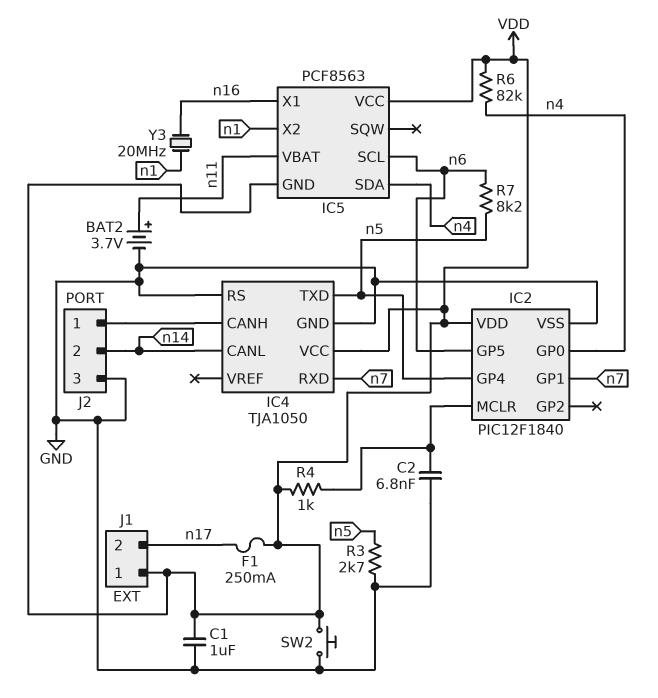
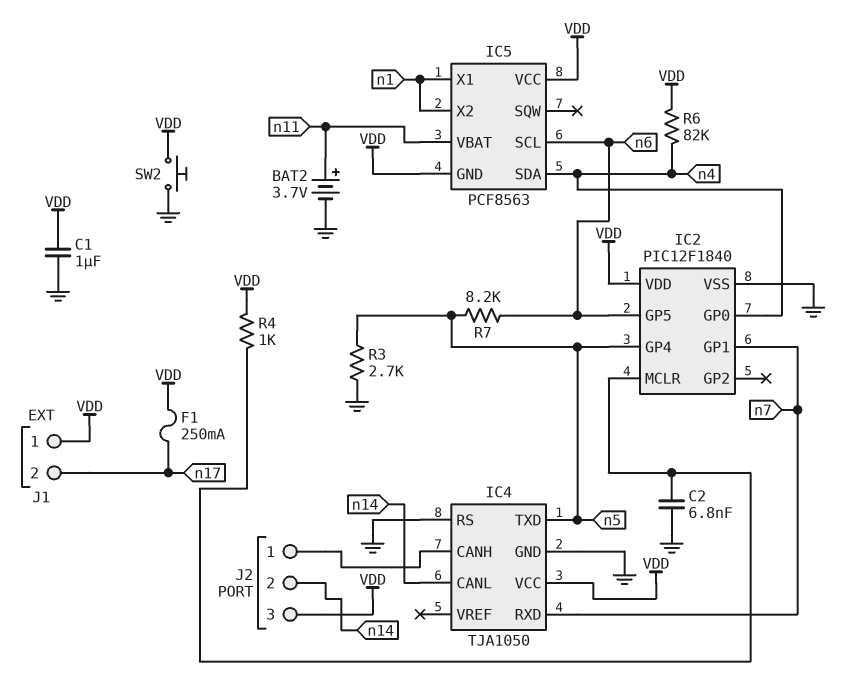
IC5 pin X1: n16 -> n1
J2 pin 3: GND -> VDD
Y3: 20MHz (n1, n16) -> none

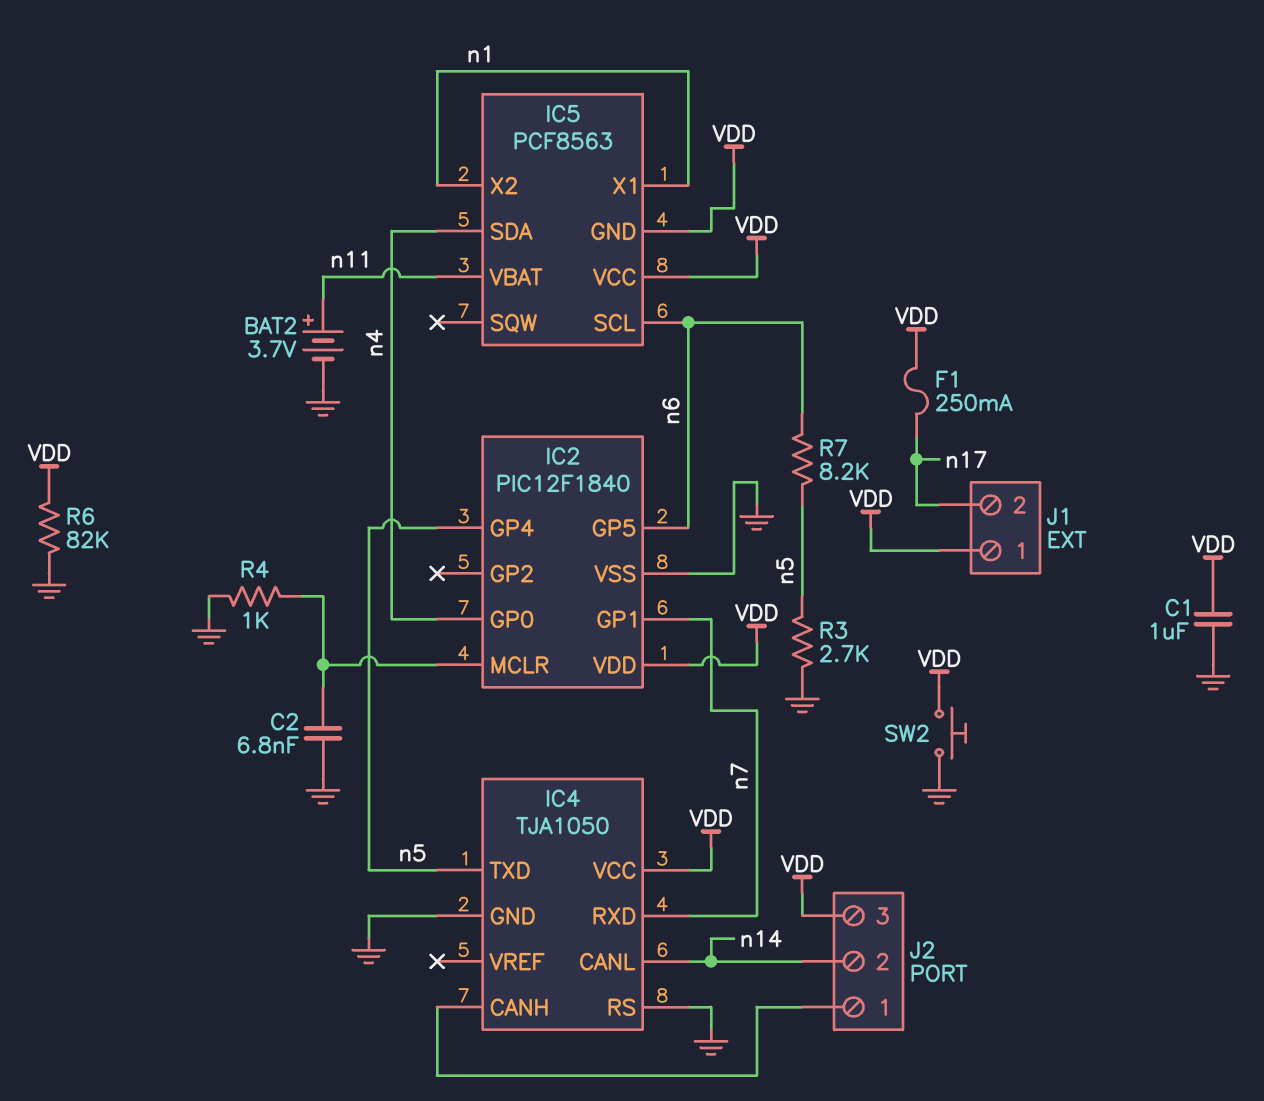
R4: 1k (IC2/MCLR, VDD) -> 1k (GND, IC2/MCLR)
R6: 82k (VDD, n4) -> 82k (GND, VDD)

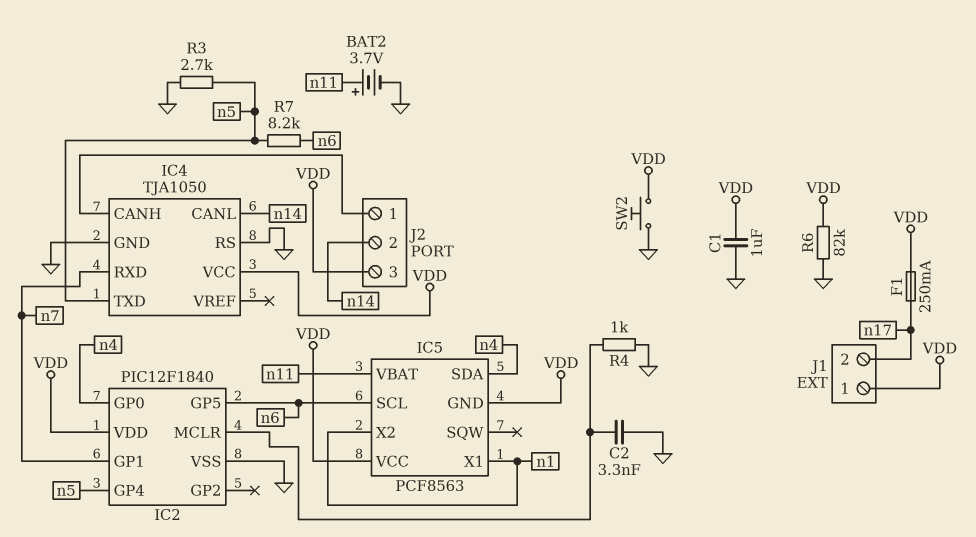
C2: 6.8nF (GND, IC2/MCLR) -> 3.3nF (GND, IC2/MCLR)

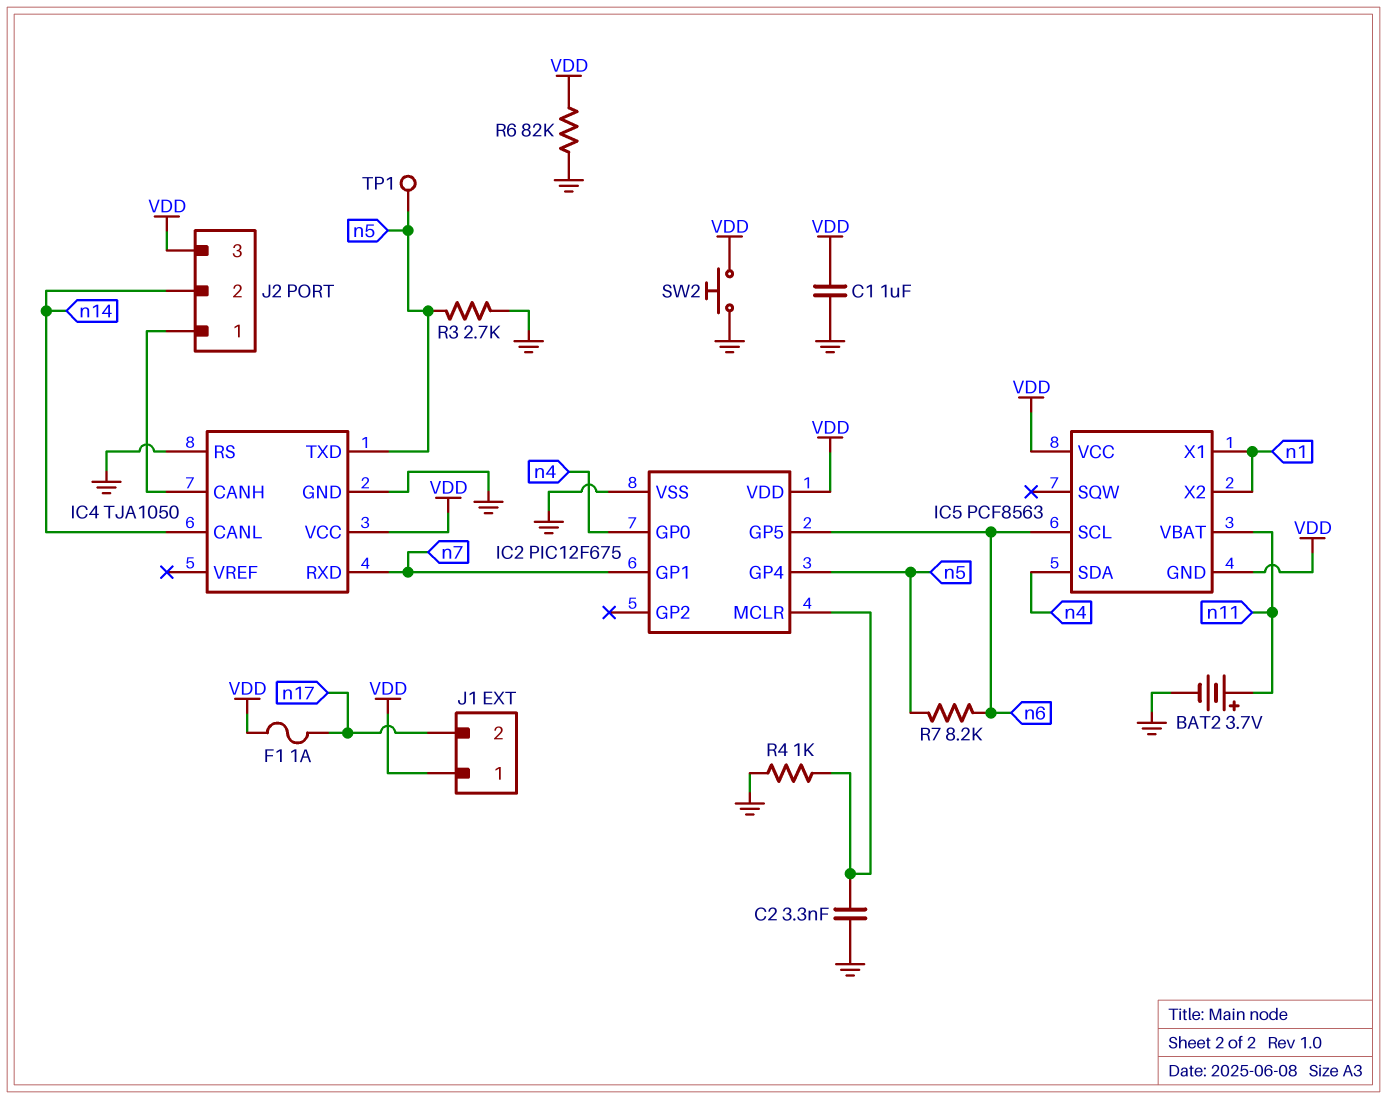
F1: 250mA (VDD, n17) -> 1A (VDD, n17)
IC2: PIC12F1840 -> PIC12F675
TP1: none -> test point (n5)

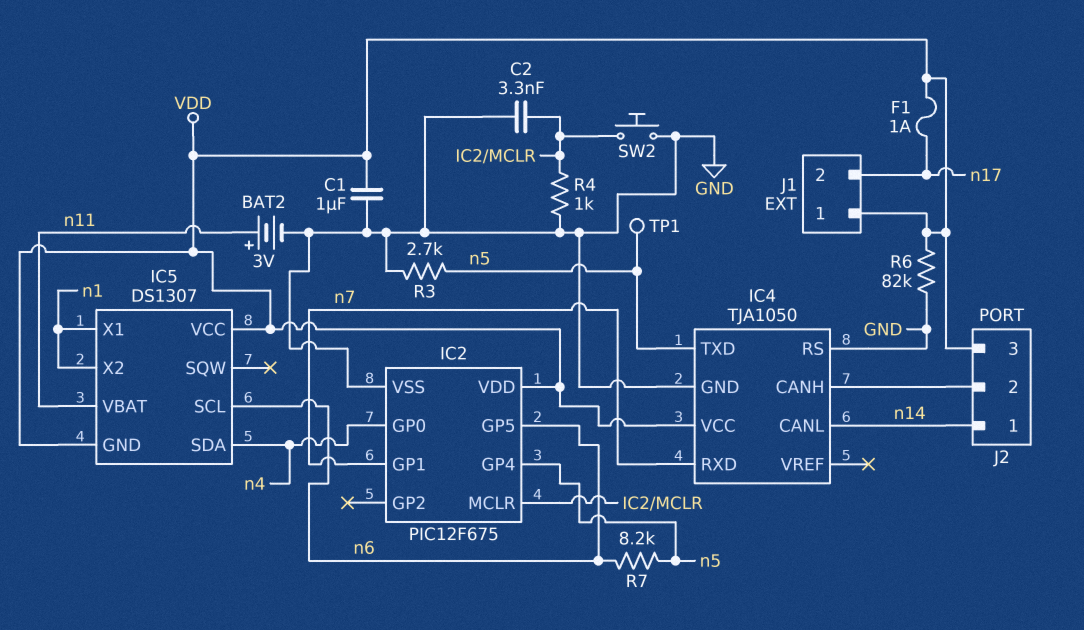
BAT2: 3.7V (plus n11, minus GND) -> 3V (plus n11, minus GND)
IC5: PCF8563 -> DS1307
J2 pin 1: IC4/CANH -> n14
J2 pin 2: n14 -> IC4/CANH
SW2: button (GND, VDD) -> button (GND, IC2/MCLR)

